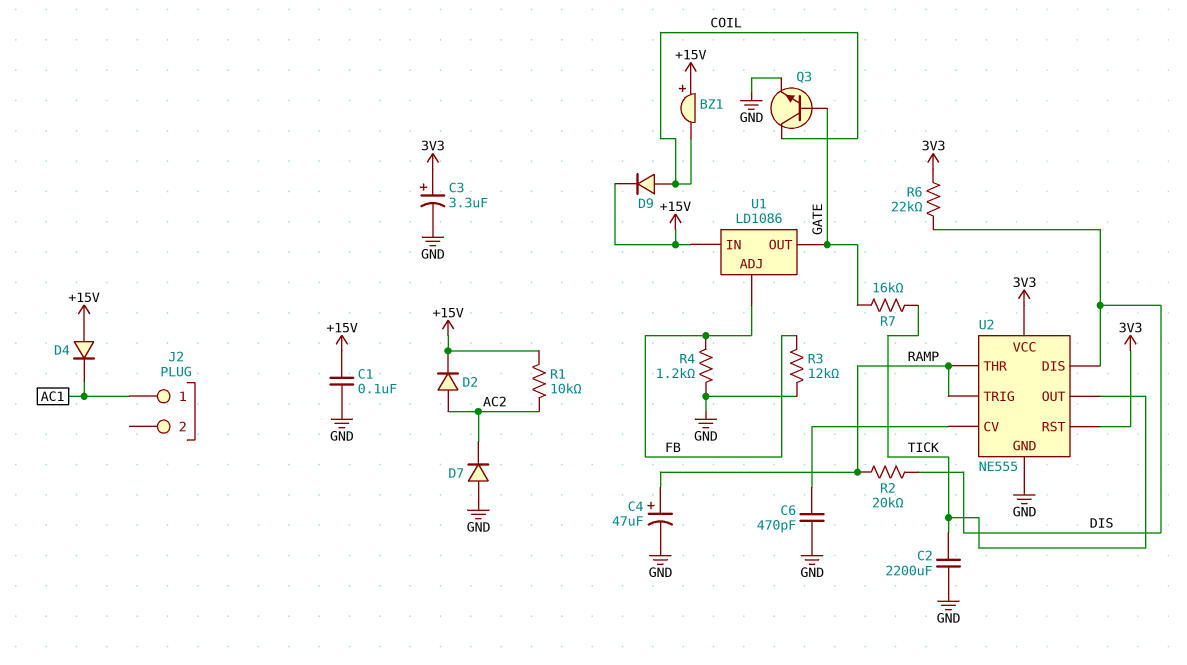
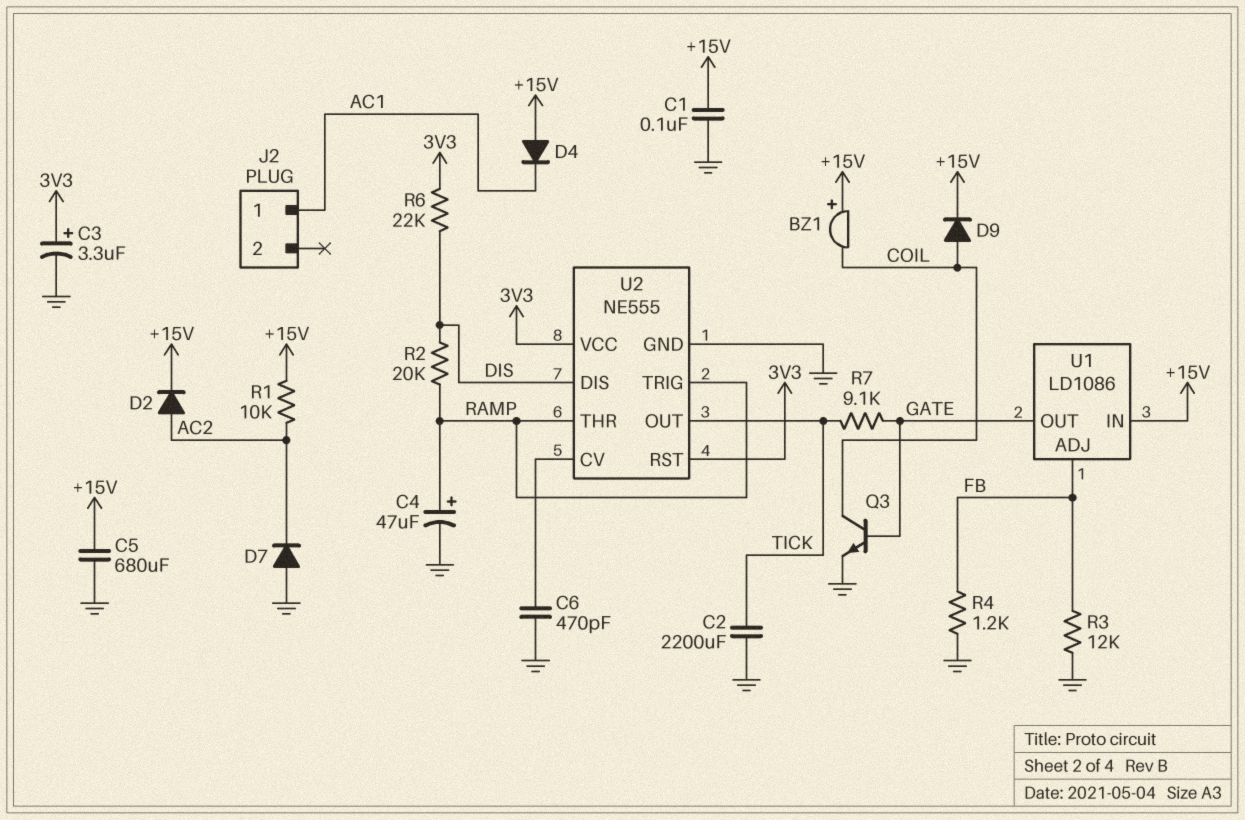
C5: none -> 680uF (+15V, GND)
R7: 16k (GATE, TICK) -> 9.1k (GATE, TICK)

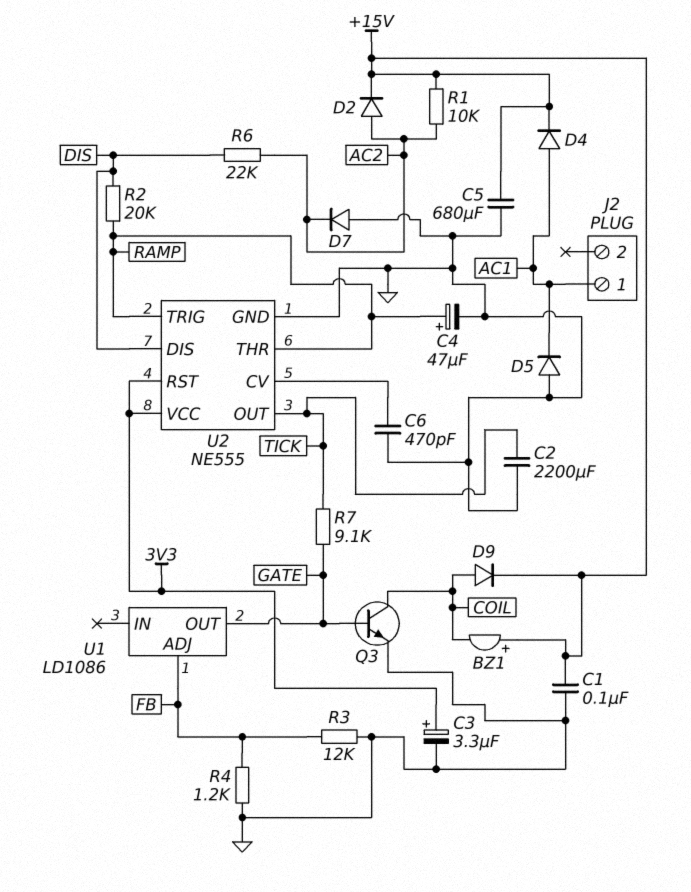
D4: diode (A +15V, K AC1) -> diode (A AC1, K +15V)
D5: none -> diode (A GND, K AC1)
R6: 22k (3V3, DIS) -> 22k (AC2, DIS)
U1 pin IN: +15V -> none

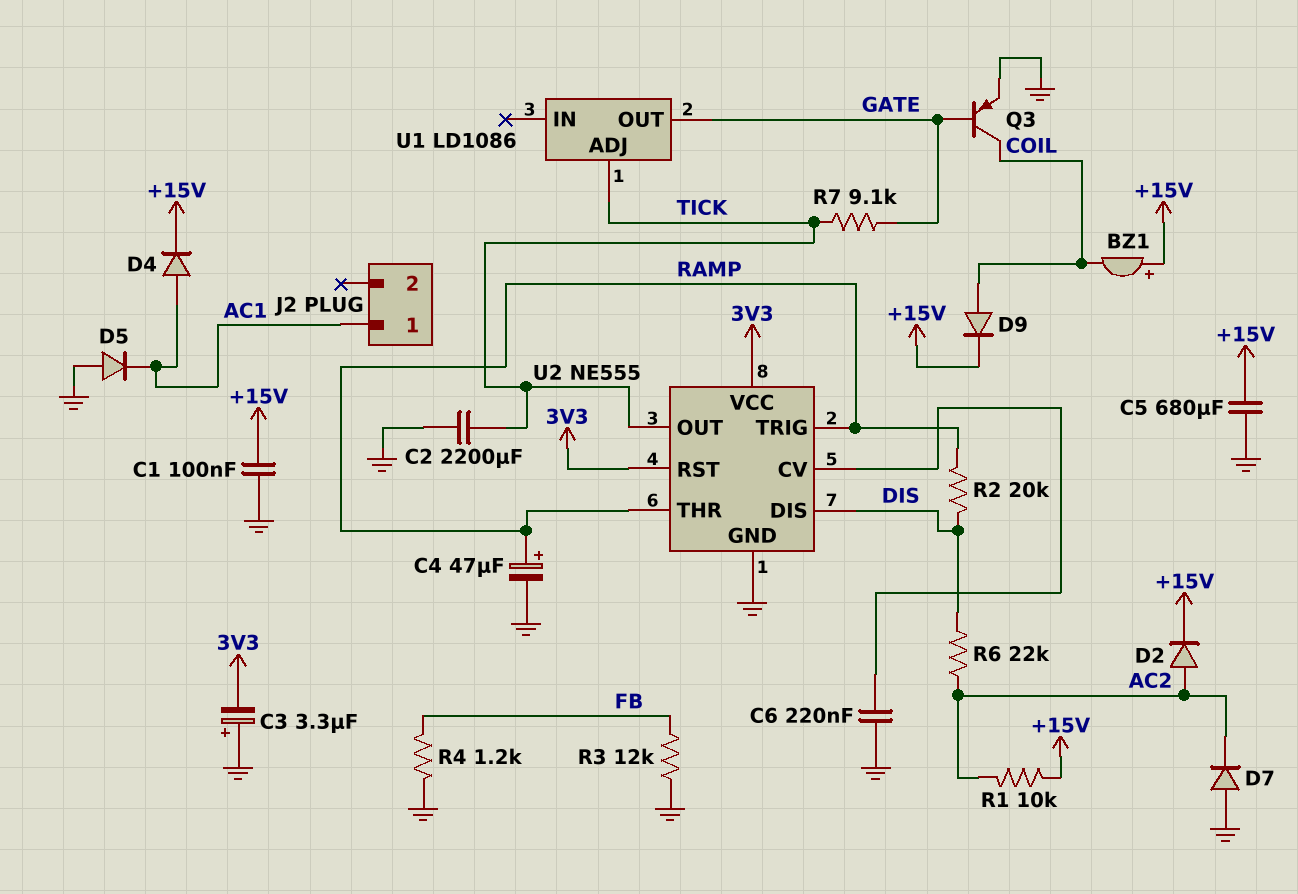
C3: 3.3uF (plus 3V3, minus GND) -> 3.3uF (plus GND, minus 3V3)
C6: 470pF (GND, U2/CV) -> 220nF (GND, U2/CV)
Q3: NPN (B GATE, C COIL, E GND) -> PNP (B GATE, C COIL, E GND)
U1 pin ADJ: FB -> TICK

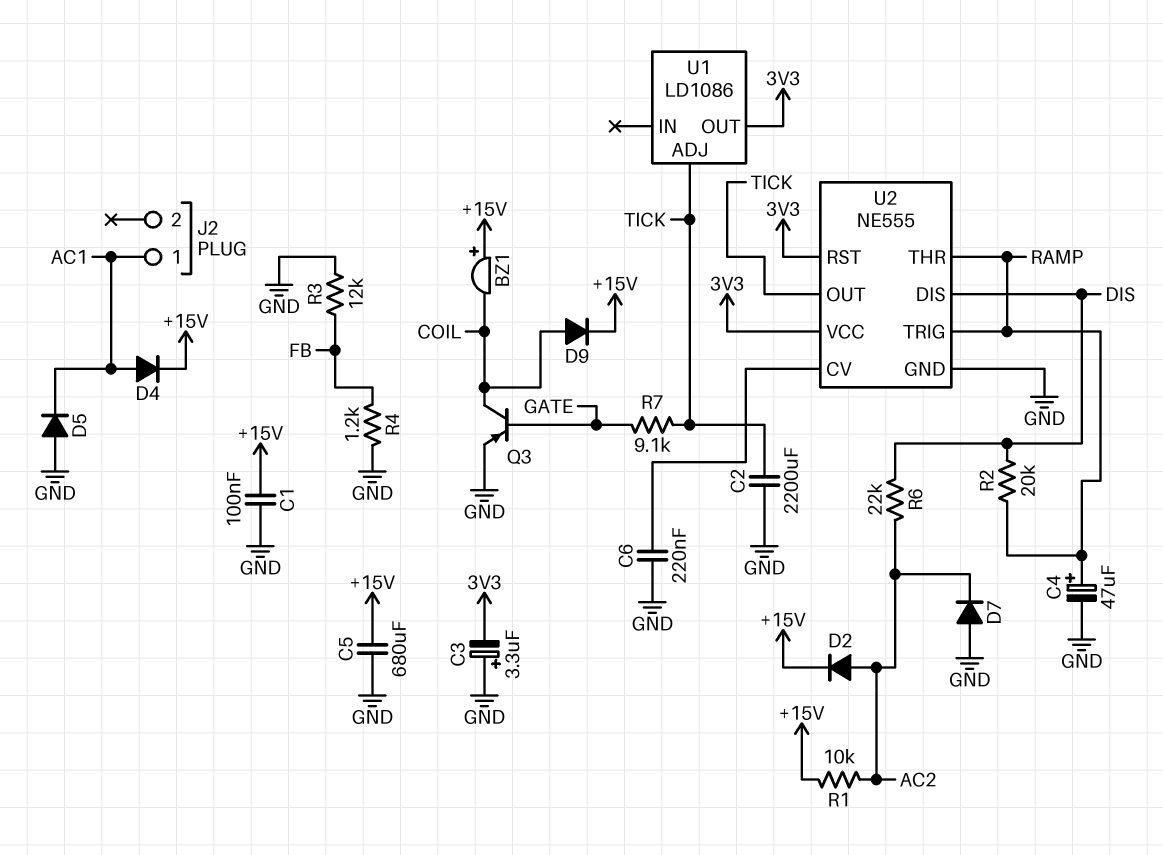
U1 pin OUT: GATE -> 3V3

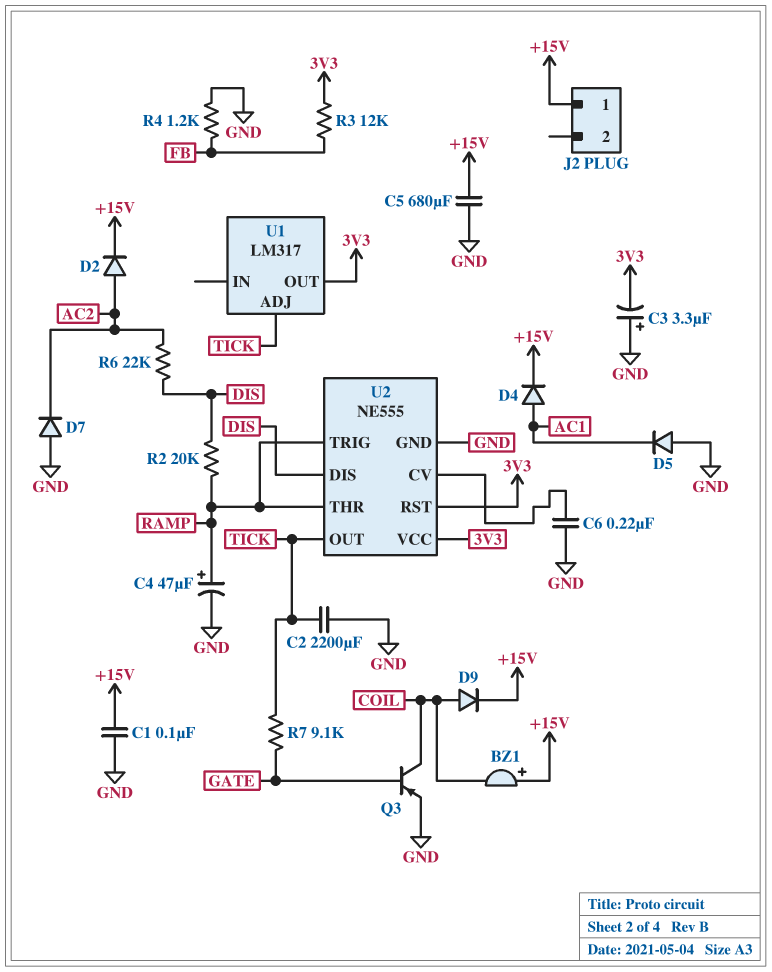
J2 pin 1: AC1 -> +15V
R1: 10k (+15V, AC2) -> none
R3: 12k (FB, GND) -> 12k (3V3, FB)
U1: LD1086 -> LM317

